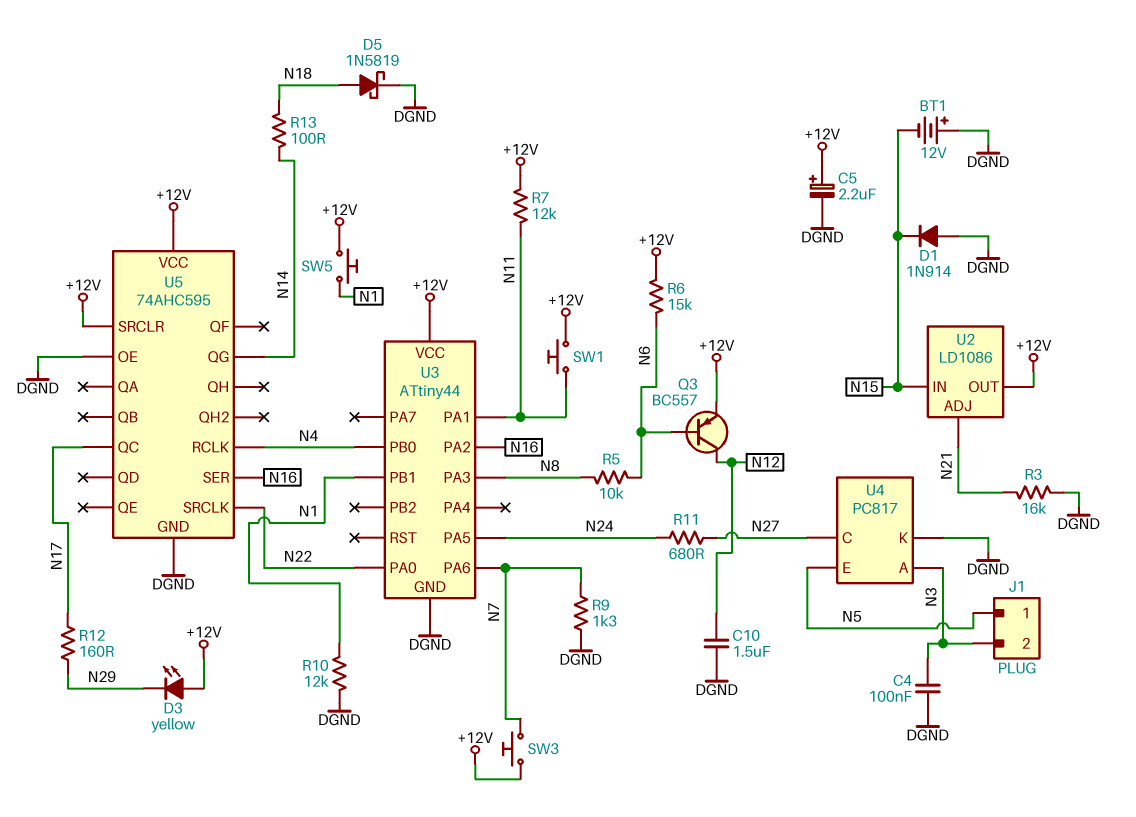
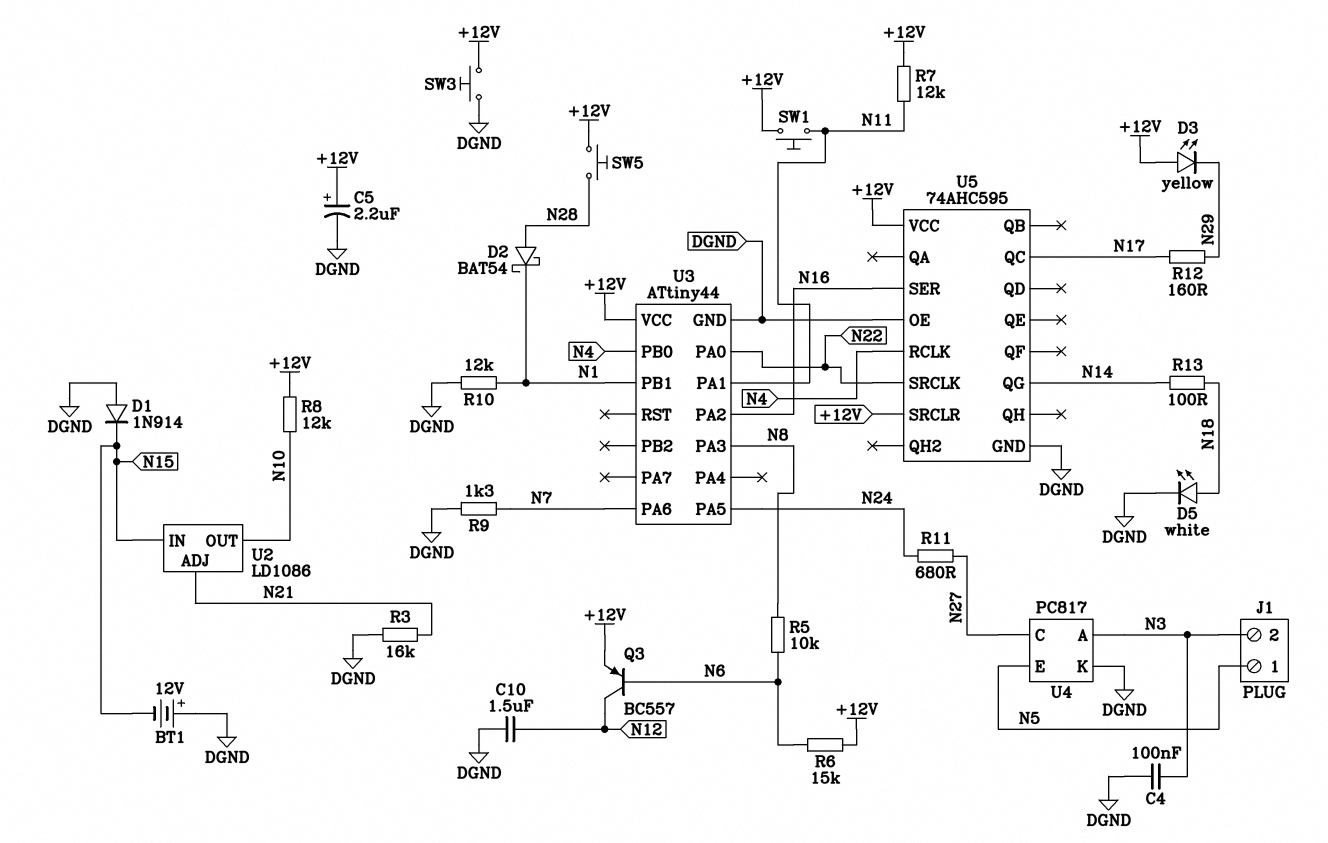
D2: none -> schottky BAT54 (A N28, K N1)
D5: schottky 1N5819 (A N18, K DGND) -> LED white (A N18, K DGND)
R8: none -> 12k (+12V, N10)
SW3: button (+12V, N7) -> button (+12V, DGND)
SW5: button (+12V, N1) -> button (+12V, N28)
U2 pin OUT: +12V -> N10

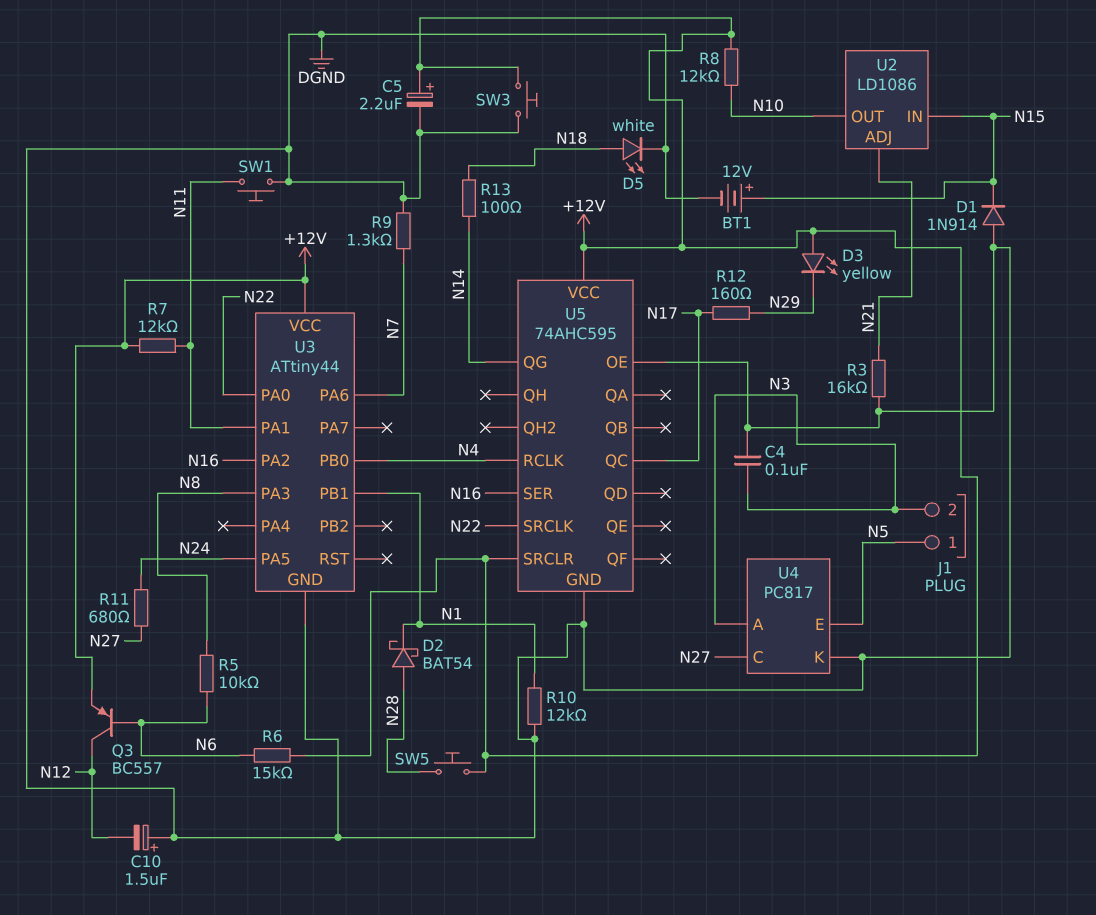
BT1: 12V (plus DGND, minus N15) -> 12V (plus N15, minus DGND)
C10: 1.5uF (DGND, N12) -> 1.5uF (plus DGND, minus N12)
SW1: button (+12V, N11) -> button (DGND, N11)

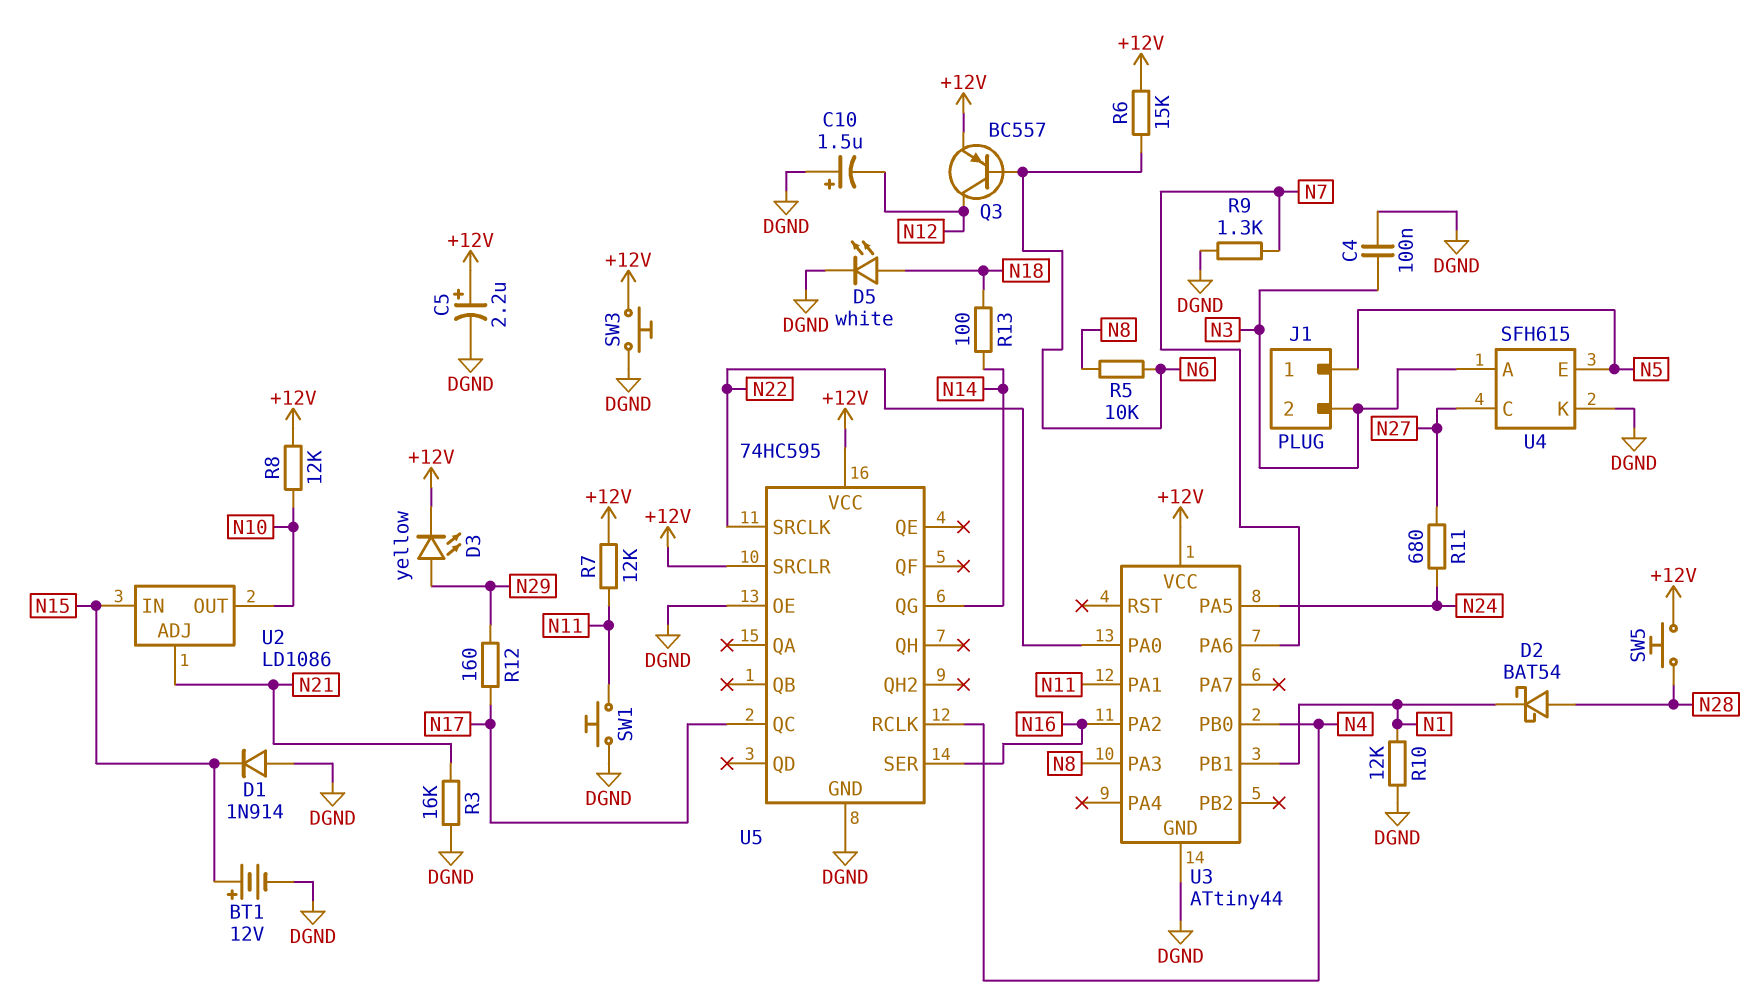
D3: LED yellow (A +12V, K N29) -> LED yellow (A N29, K +12V)
U4: PC817 -> SFH615
U5: 74AHC595 -> 74HC595

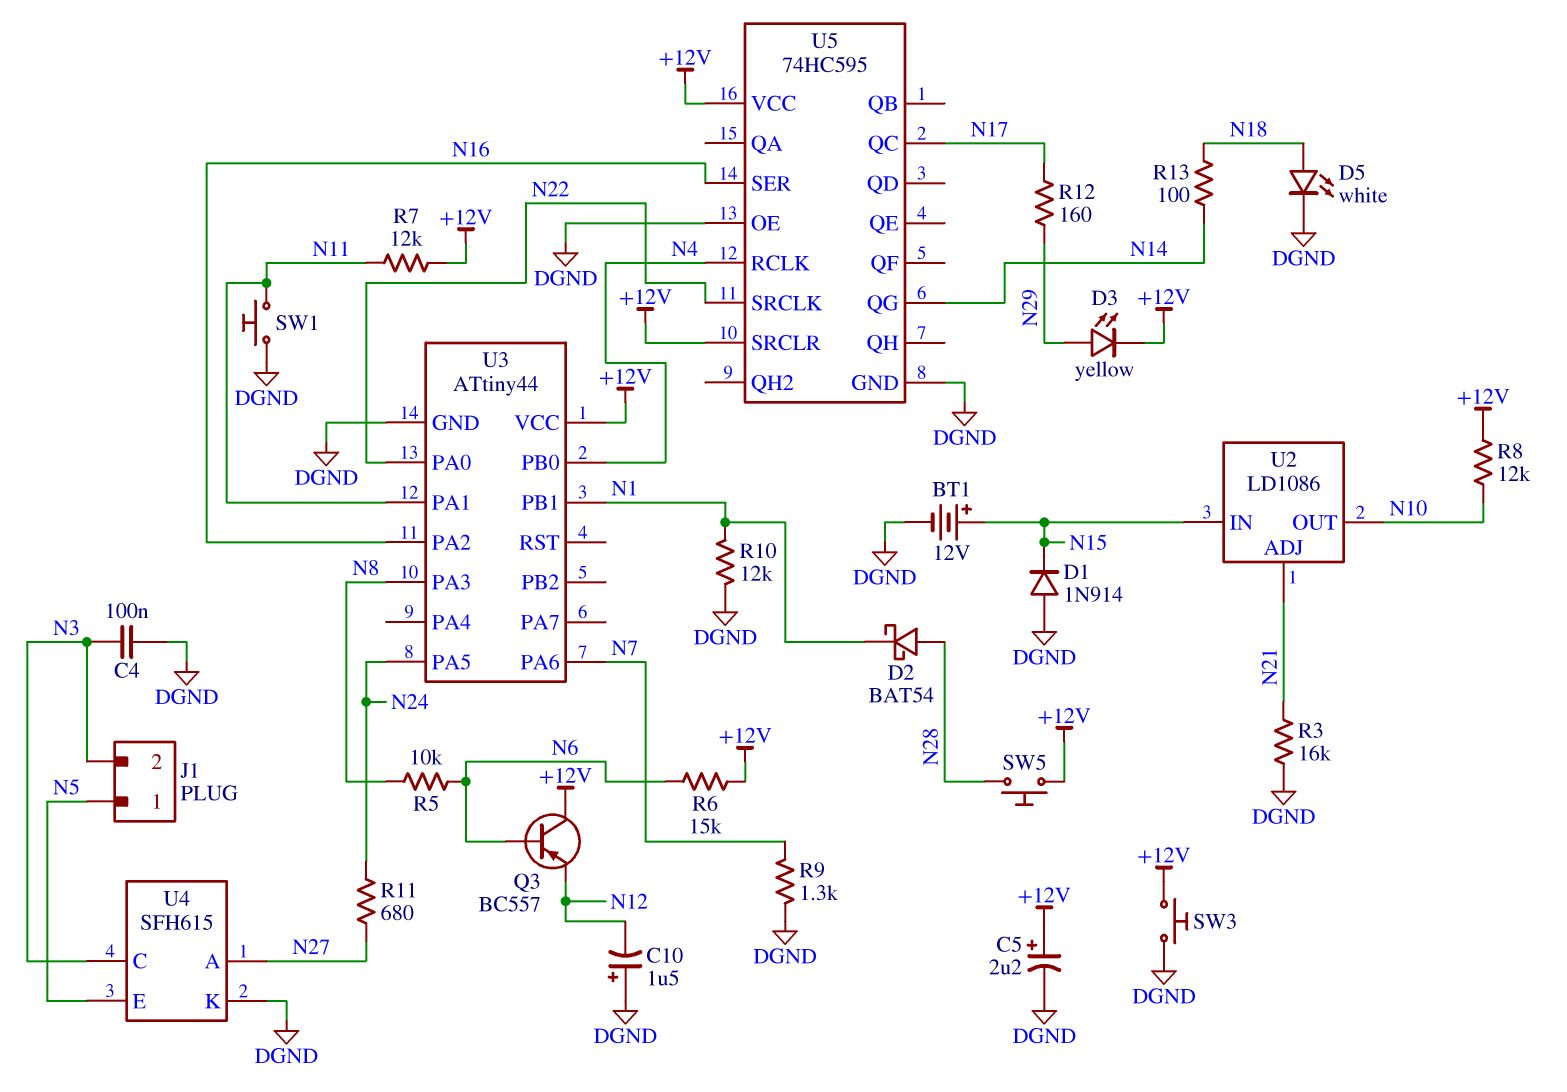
Q3: PNP BC557 (B N6, C N12, E +12V) -> PNP BC557 (B N6, C +12V, E N12)
U4 pin A: N3 -> N27
U4 pin C: N27 -> N3

